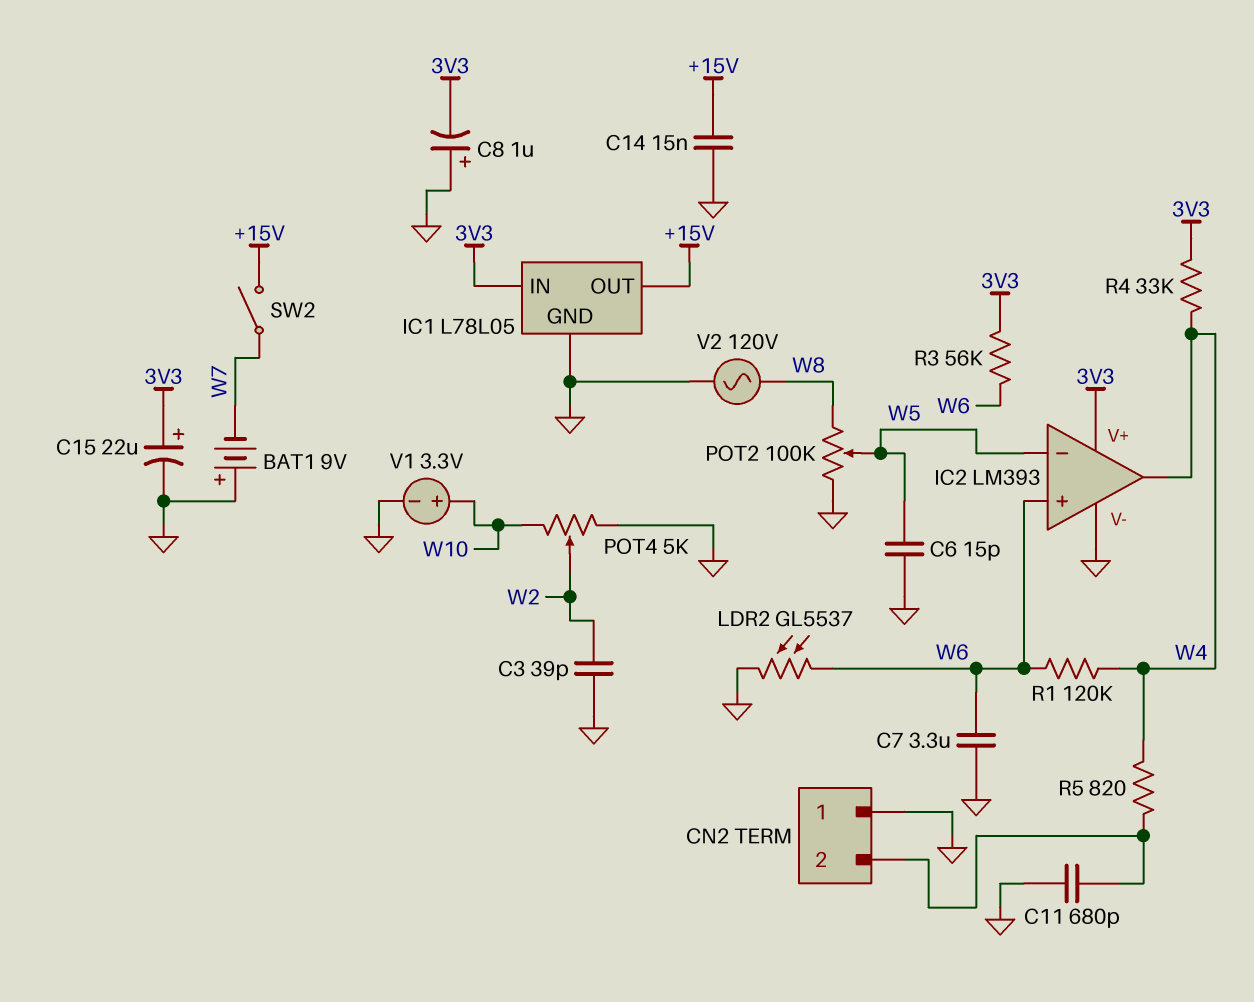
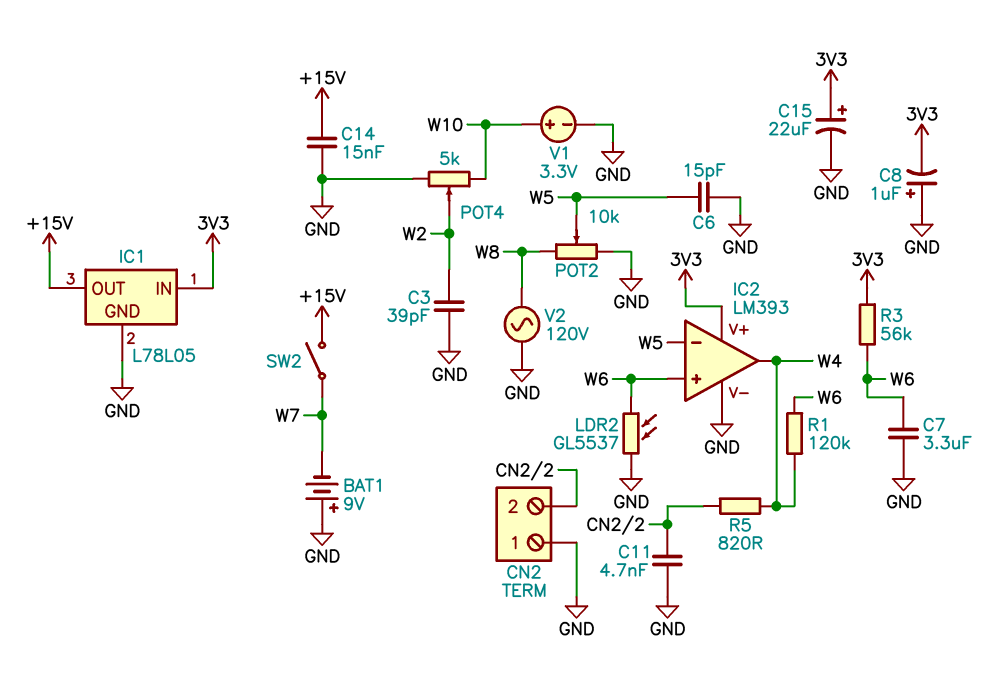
C11: 680pF (CN2/2, GND) -> 4.7nF (CN2/2, GND)
POT2: 100k (GND, W8, wiper W5) -> 10k (GND, W8, wiper W5)
R4: 33k (3V3, W4) -> none

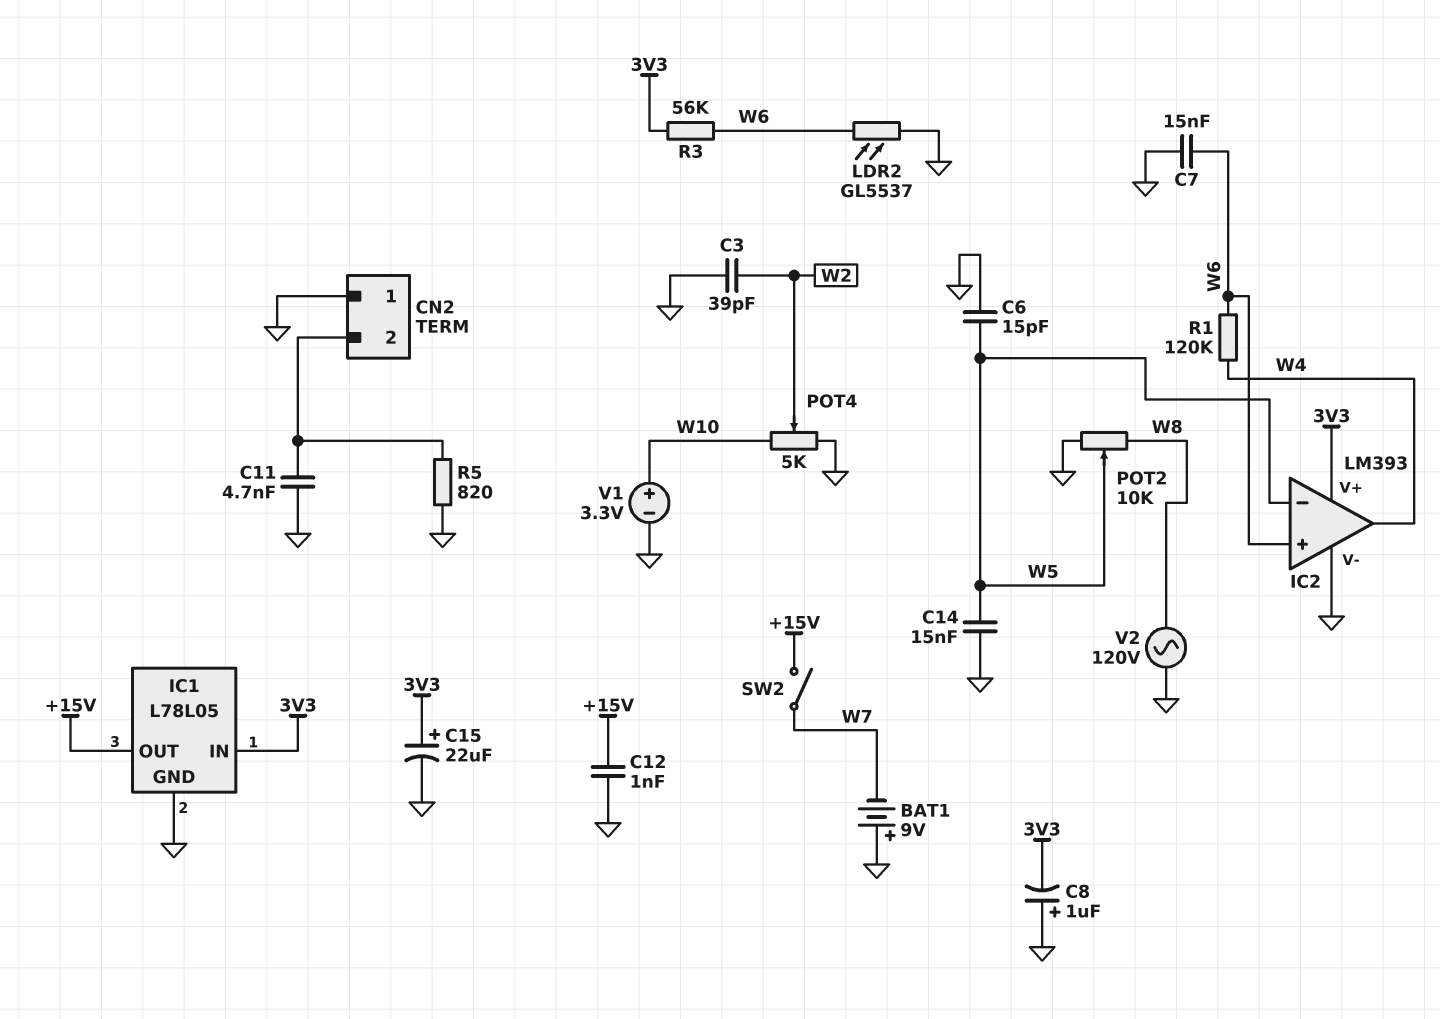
C7: 3.3uF (GND, W6) -> 15nF (GND, W6)
C12: none -> 1nF (+15V, GND)
C14: 15nF (+15V, GND) -> 15nF (GND, W5)
R5: 820 (CN2/2, W4) -> 820 (CN2/2, GND)

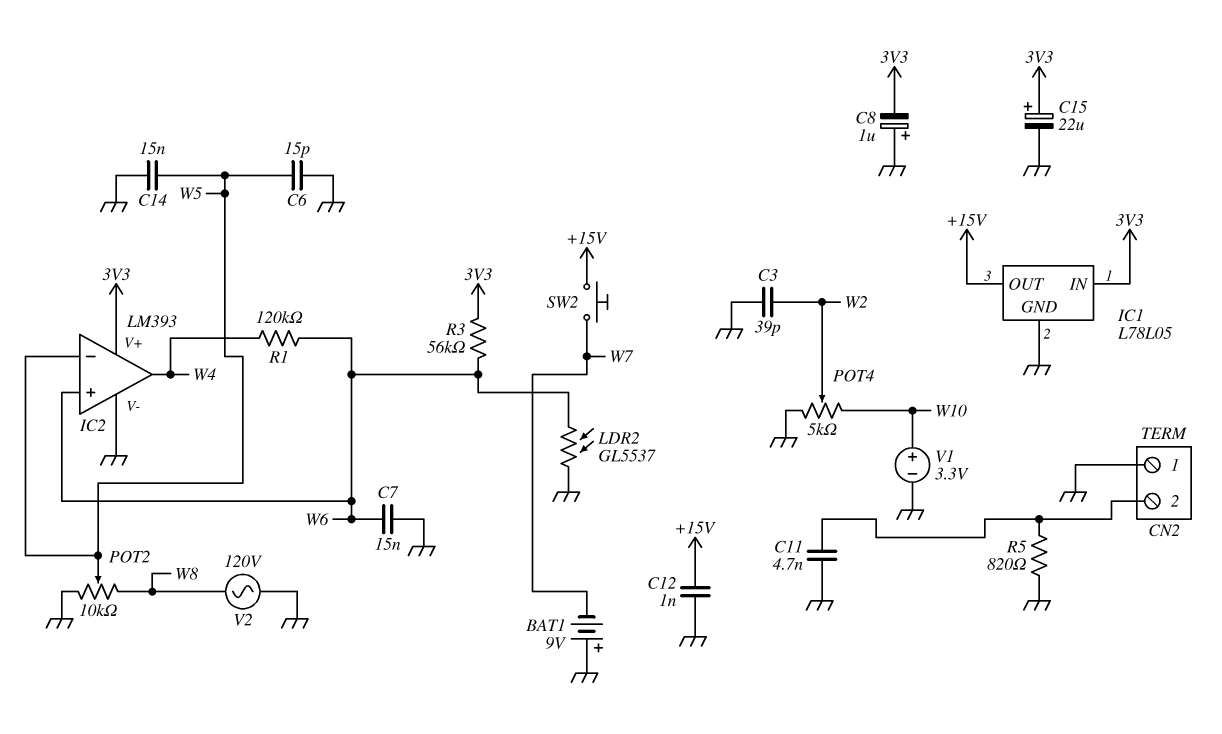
SW2: switch (+15V, W7) -> button (+15V, W7)

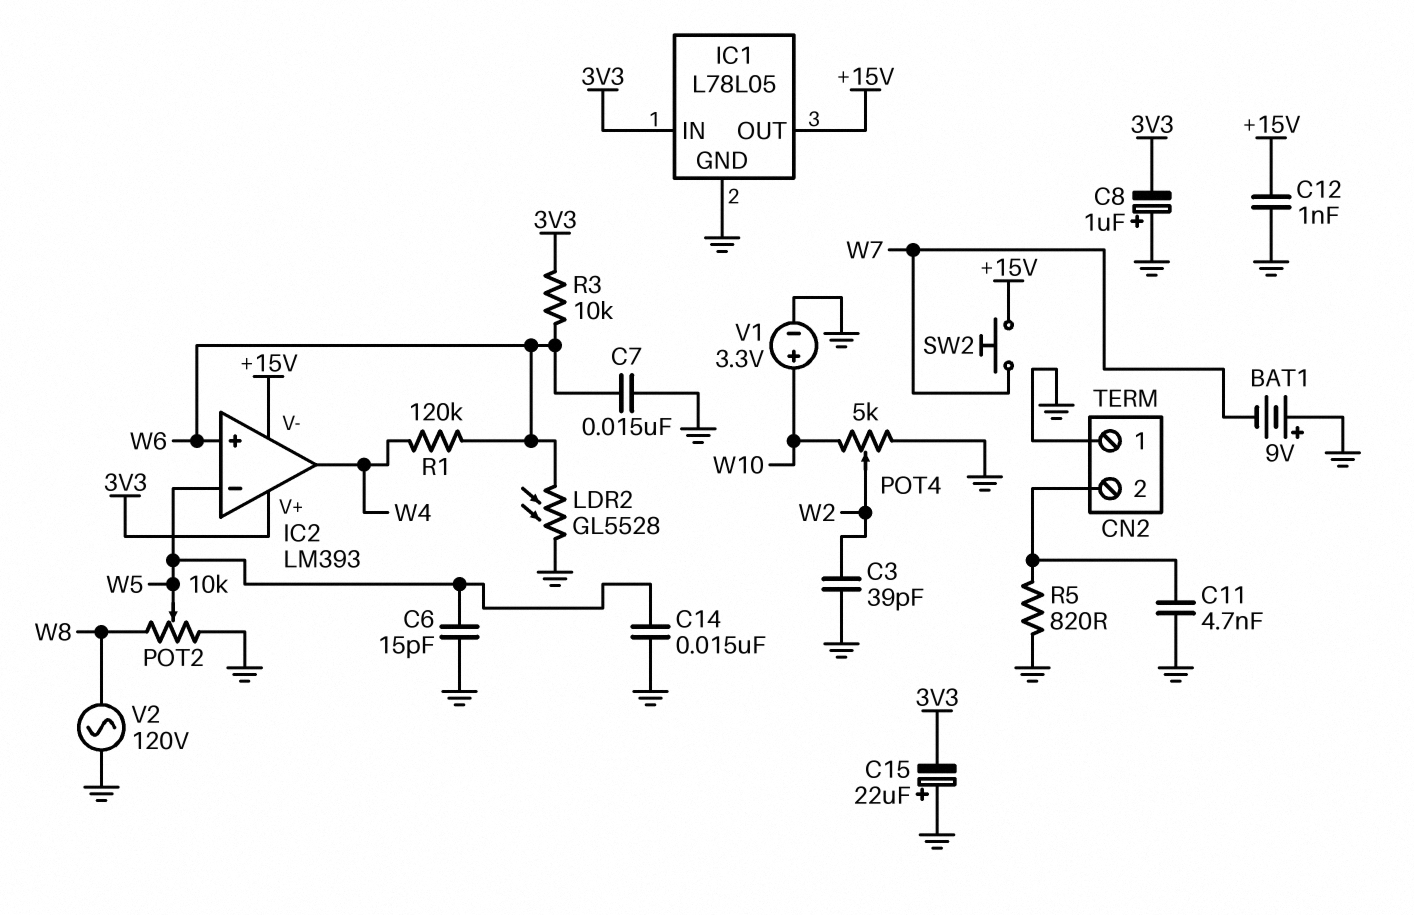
C15: 22uF (plus 3V3, minus GND) -> 22uF (plus GND, minus 3V3)
IC2 pin V-: GND -> +15V
LDR2: GL5537 (GND, W6) -> GL5528 (GND, W6)
R3: 56k (3V3, W6) -> 10k (3V3, W6)

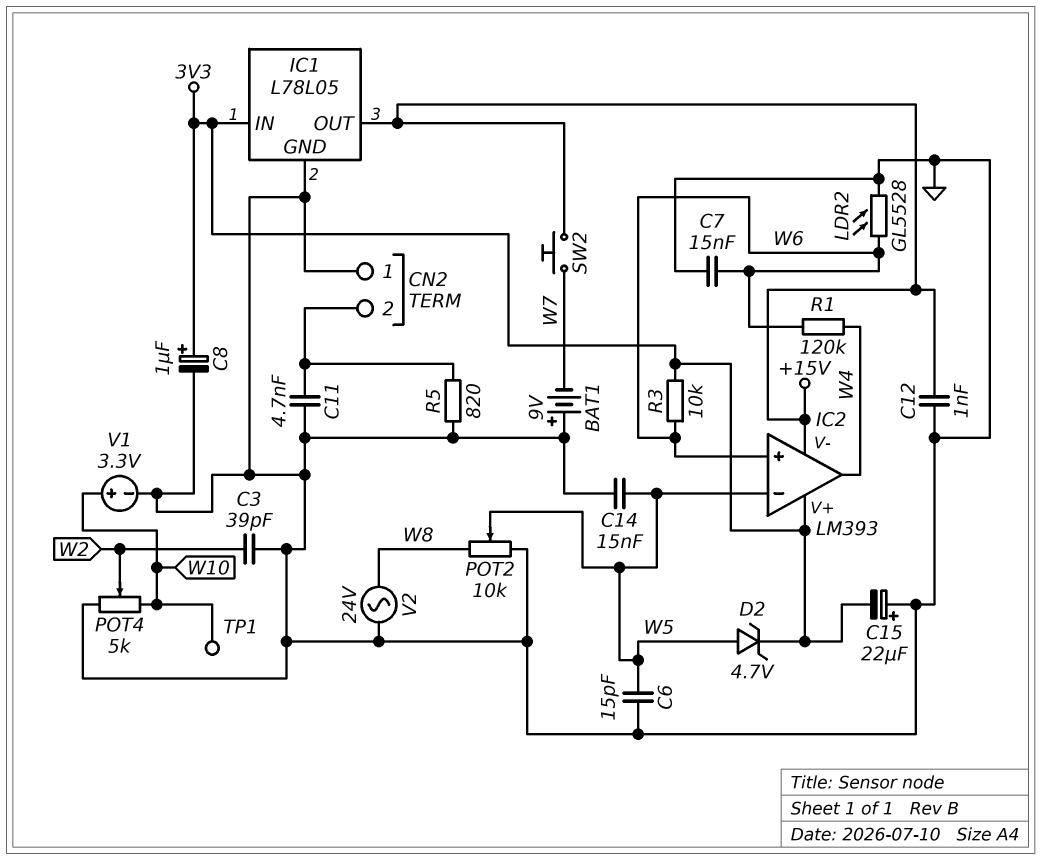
C8: 1uF (plus GND, minus 3V3) -> 1uF (plus 3V3, minus GND)
D2: none -> zener 4.7V (A W5, K 3V3)
TP1: none -> test point (W10)
V2: AC 120V (GND, W8) -> AC 24V (GND, W8)

